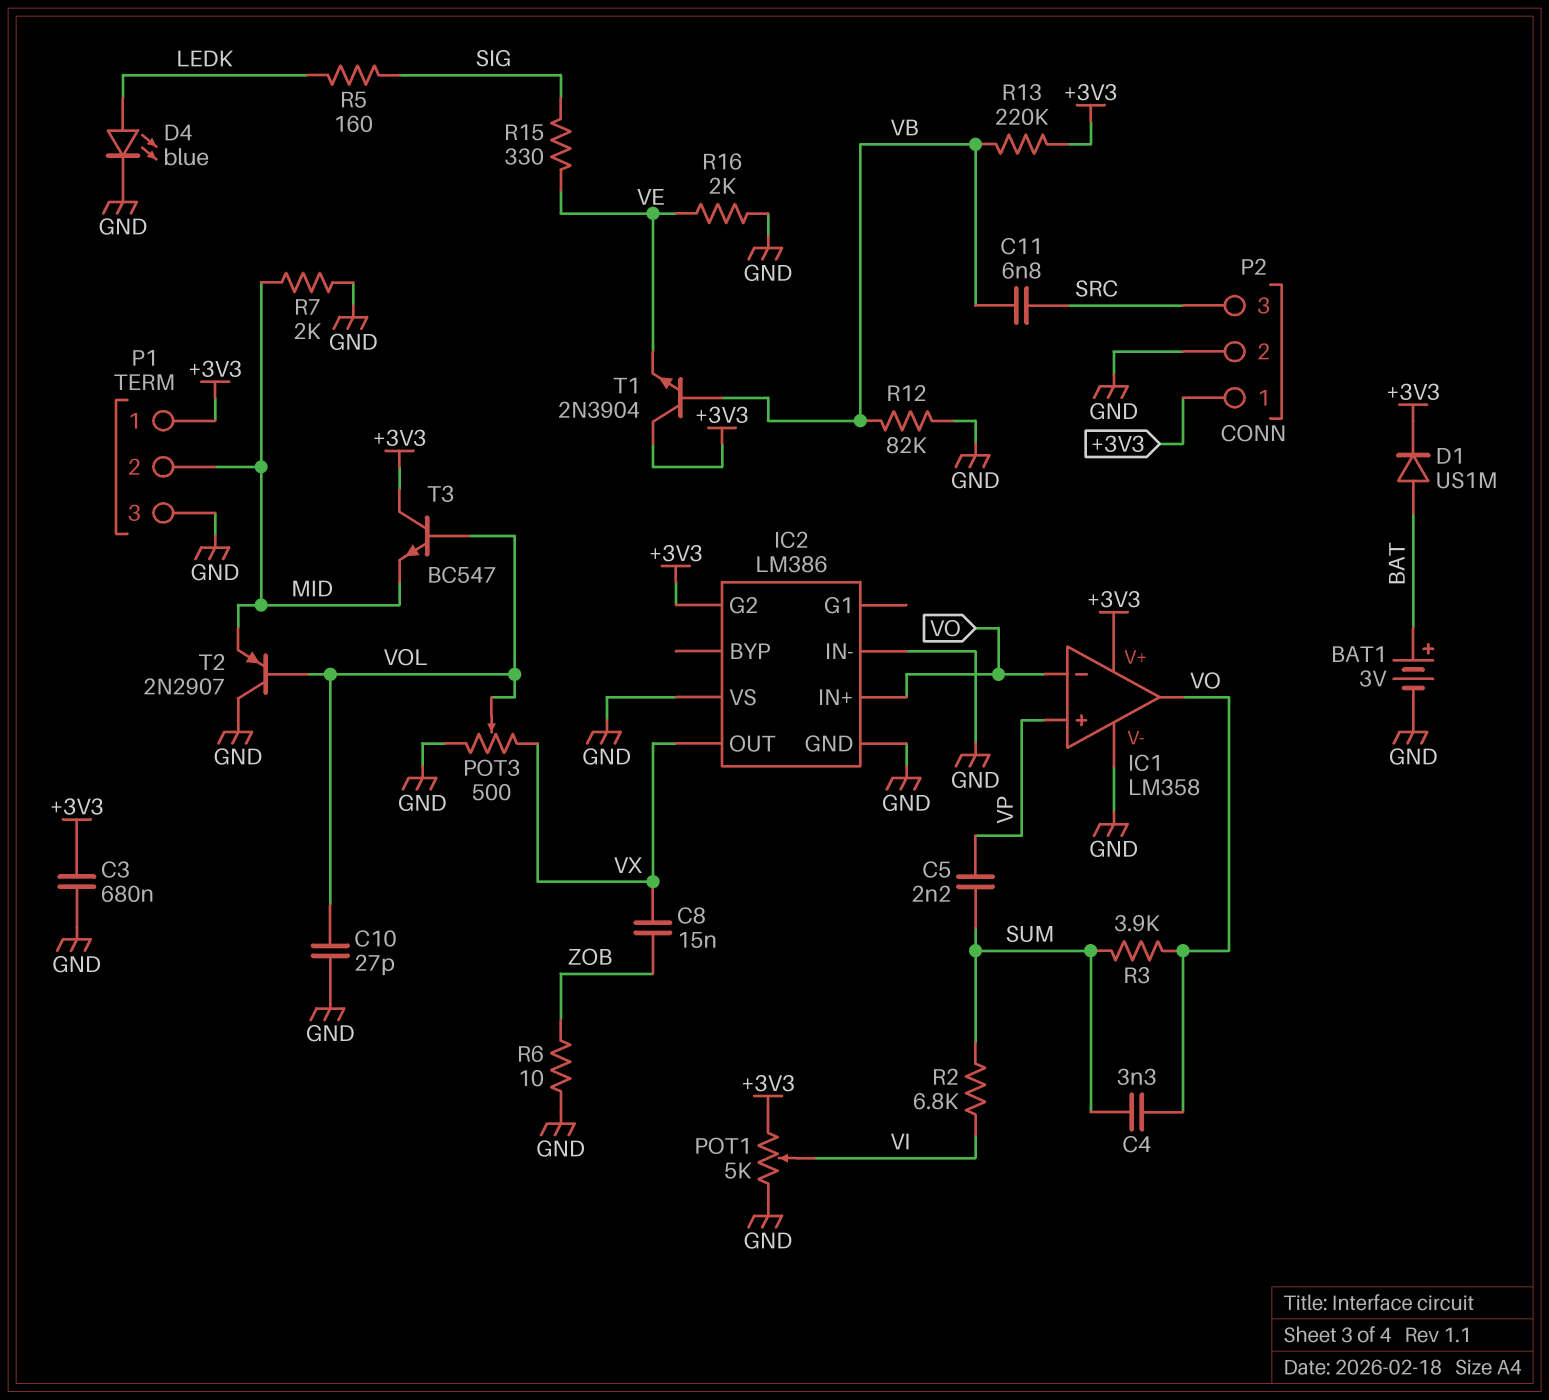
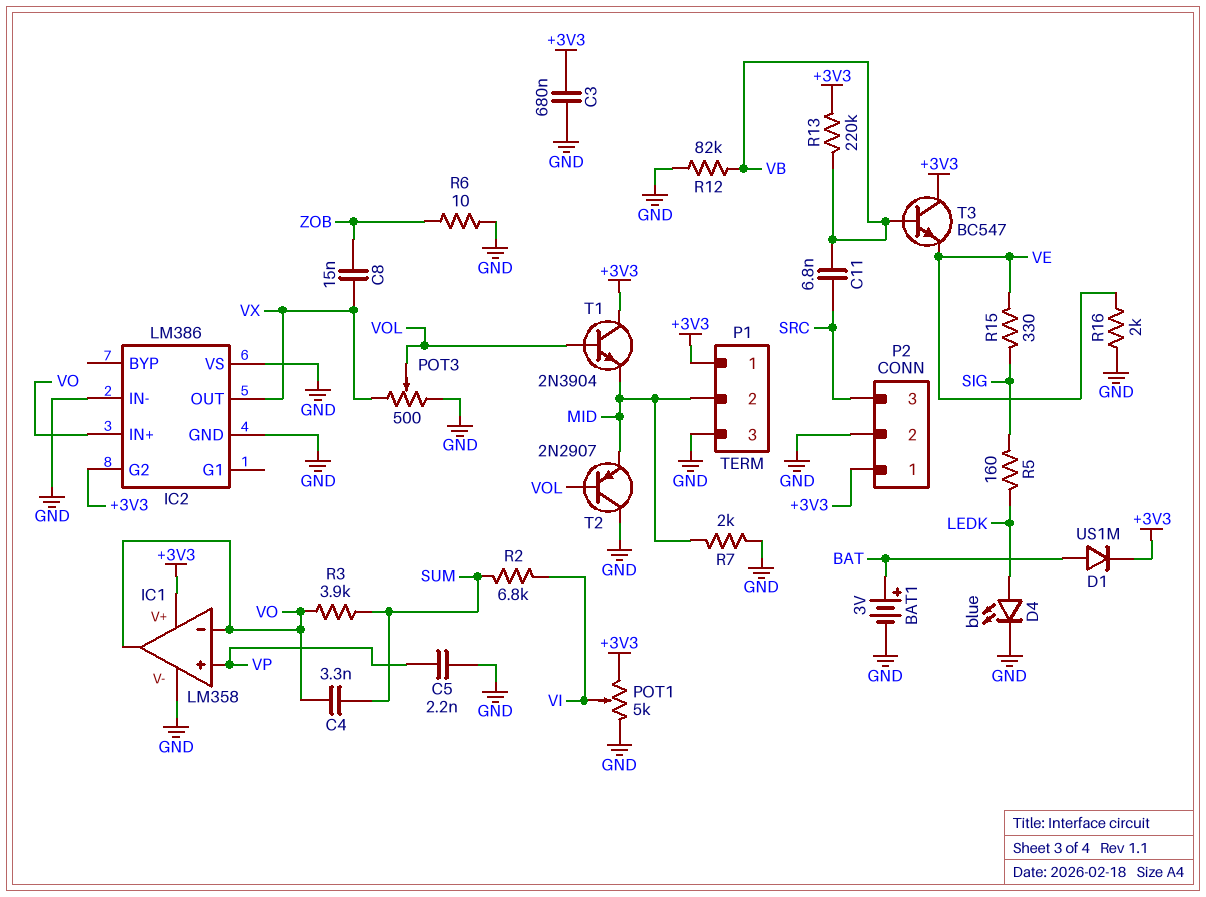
C5: 2.2nF (SUM, VP) -> 2.2nF (GND, VP)
C10: 27pF (GND, VOL) -> none
T1: NPN 2N3904 (B VB, C +3V3, E VE) -> NPN 2N3904 (B VOL, C +3V3, E MID)
T3: NPN BC547 (B VOL, C +3V3, E MID) -> NPN BC547 (B VB, C +3V3, E VE)

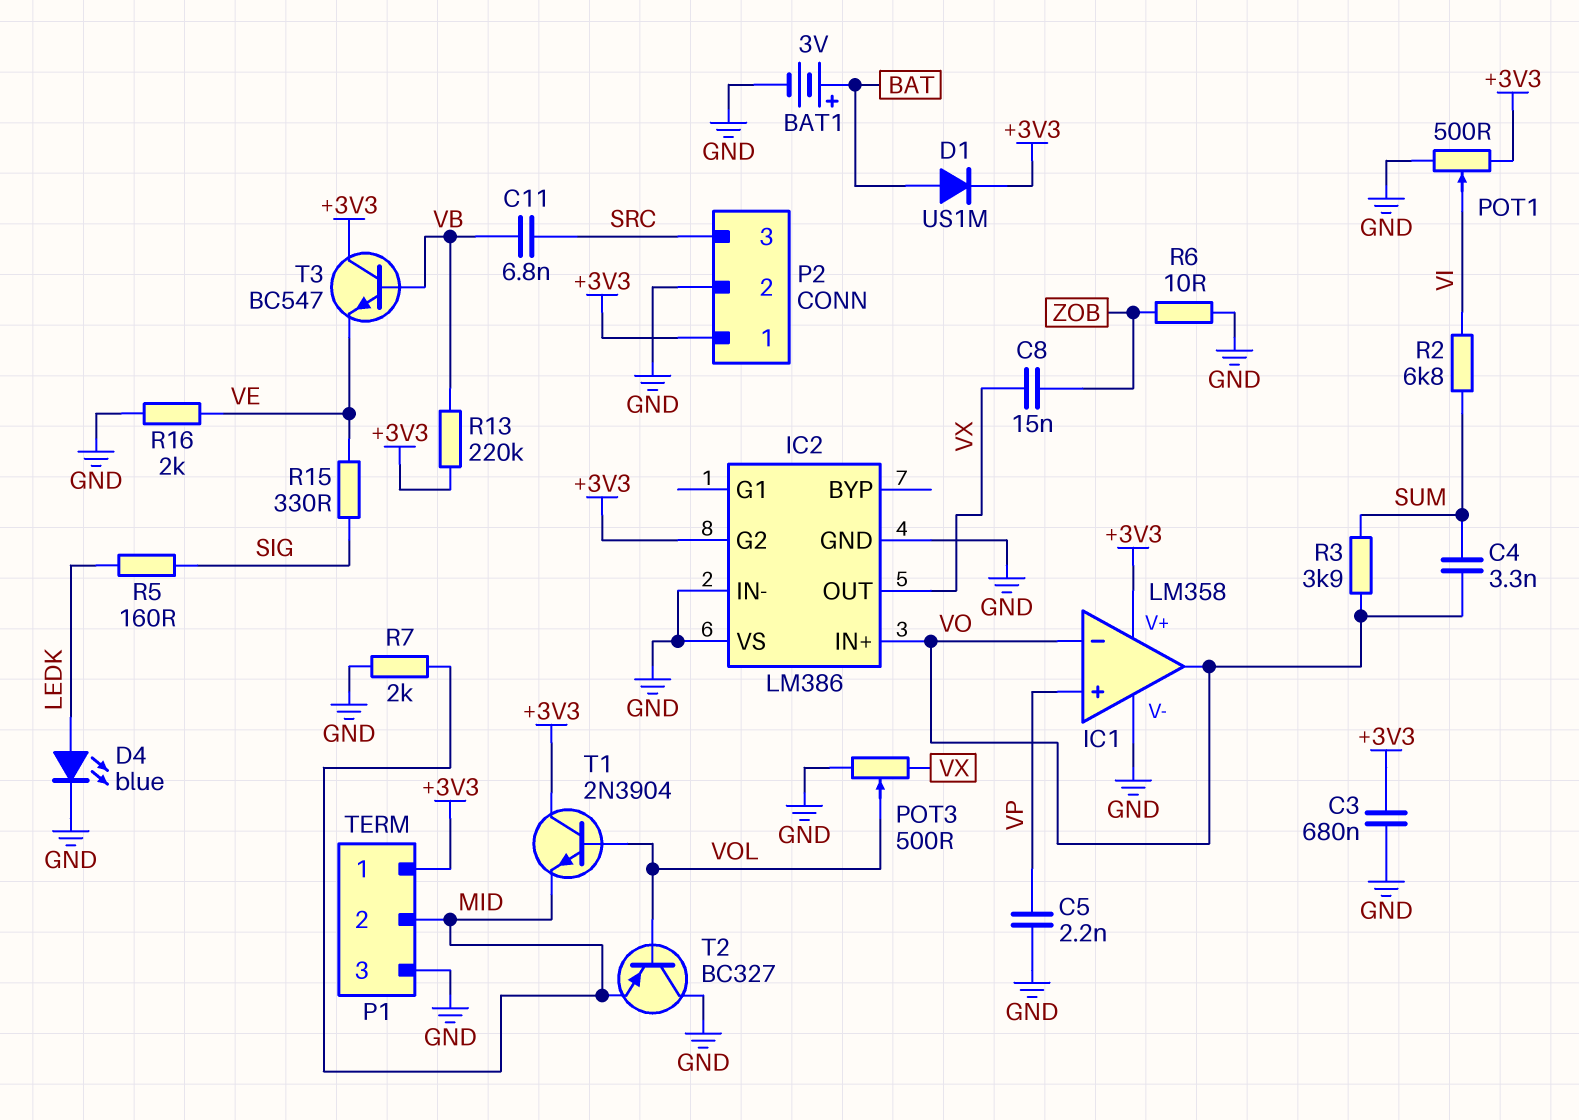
POT1: 5k (+3V3, GND, wiper VI) -> 500 (+3V3, GND, wiper VI)
R12: 82k (GND, VB) -> none
T2: PNP 2N2907 (B VOL, C GND, E MID) -> PNP BC327 (B VOL, C GND, E MID)

